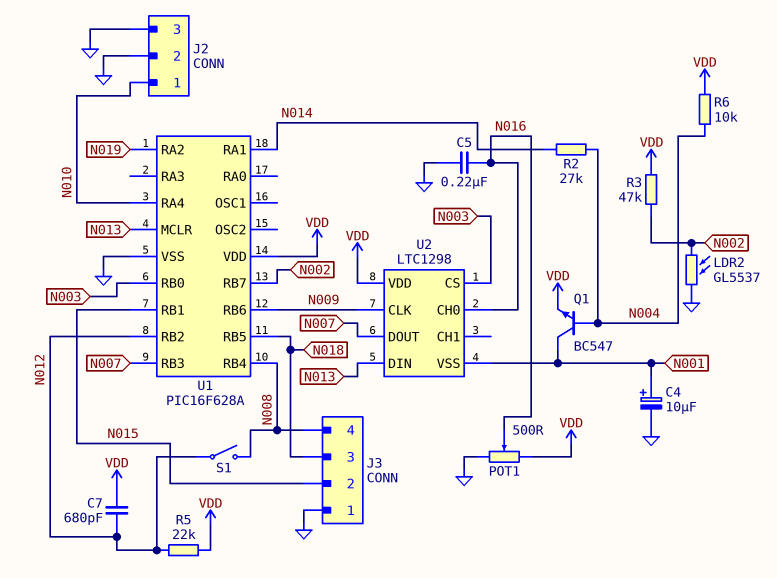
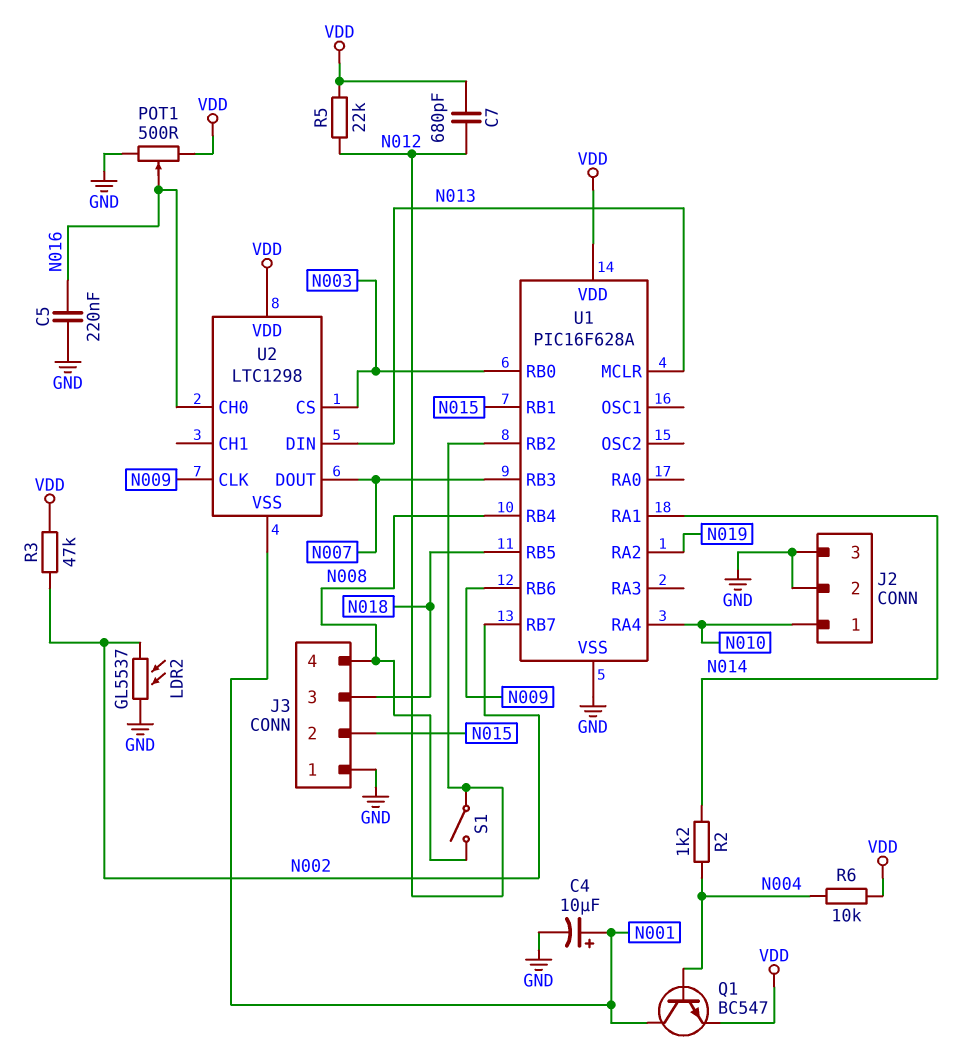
R2: 27k (N004, N014) -> 1.2k (N004, N014)

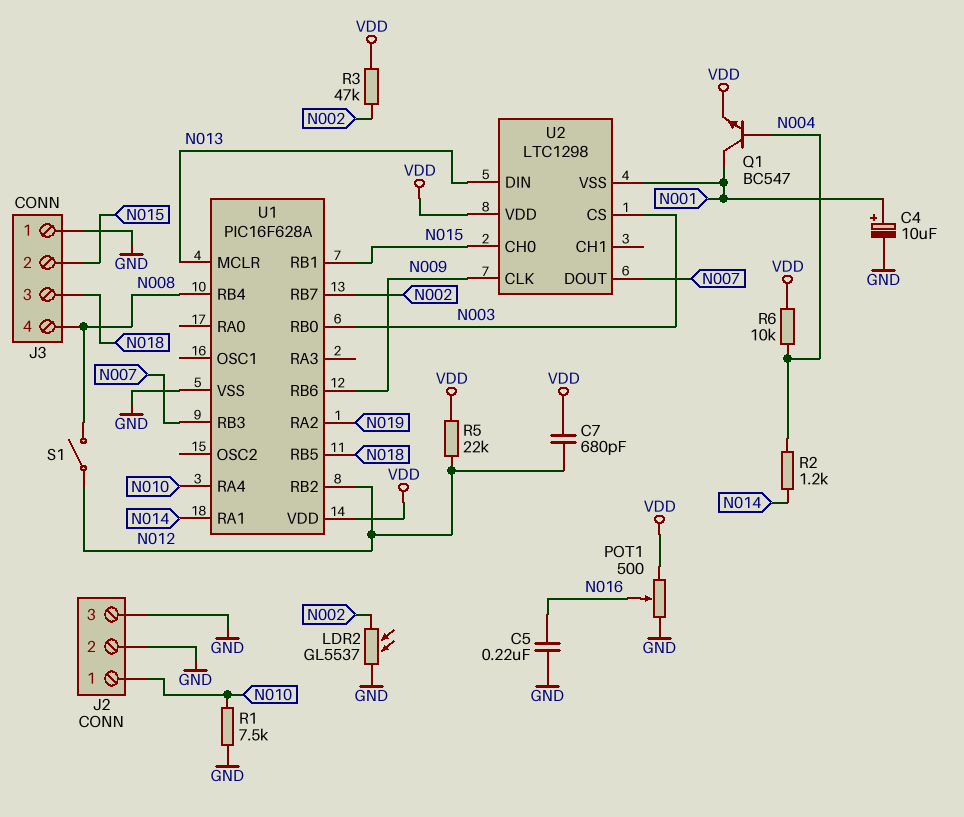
R1: none -> 7.5k (GND, N010)
U2 pin CH0: N016 -> N015

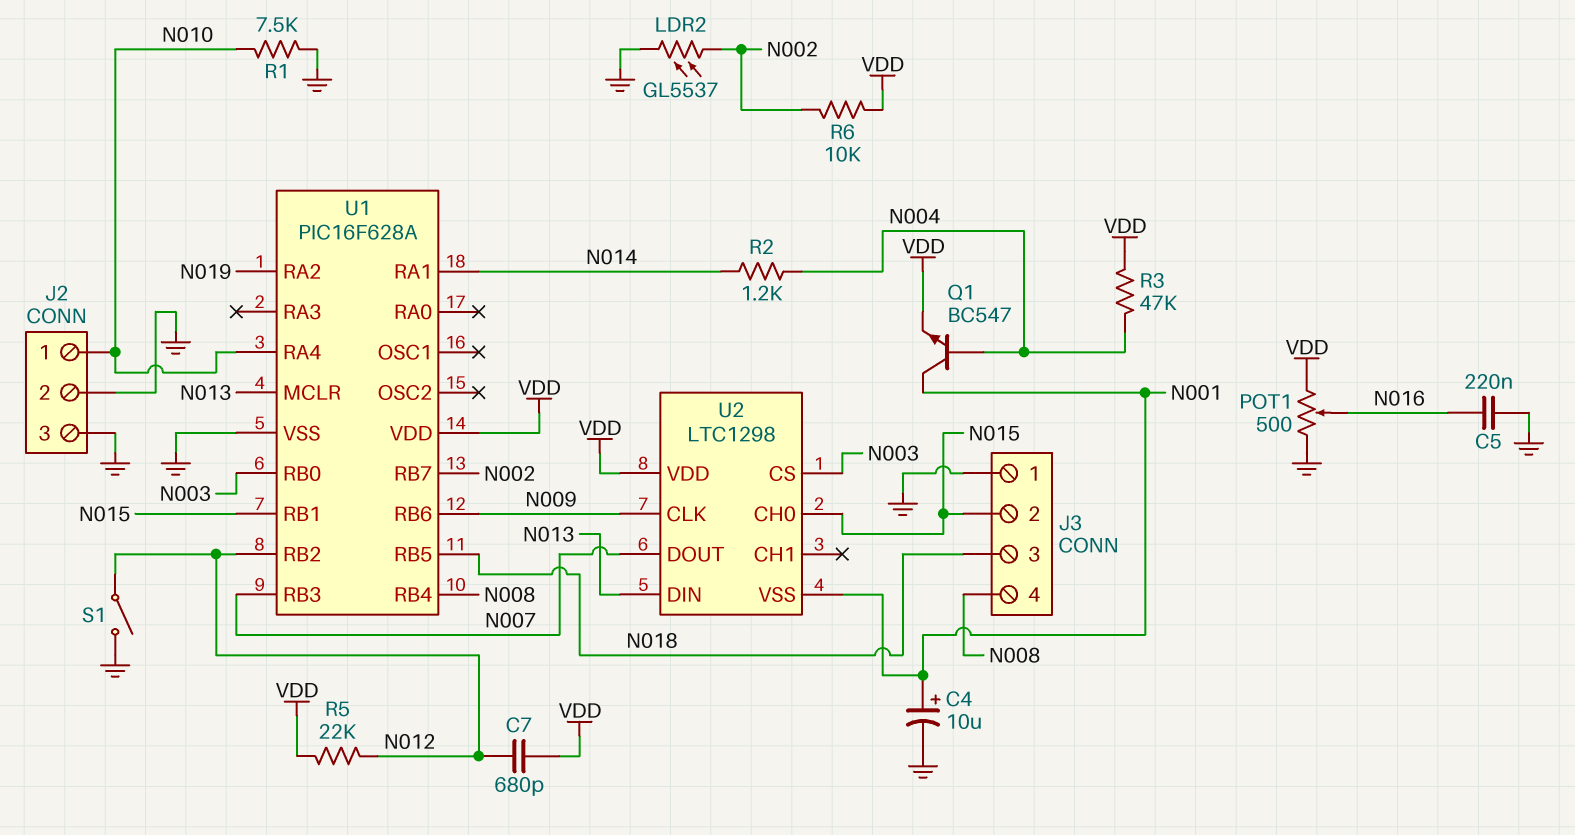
R3: 47k (N002, VDD) -> 47k (N004, VDD)
R6: 10k (N004, VDD) -> 10k (N002, VDD)
S1: switch (N008, N012) -> switch (GND, N012)

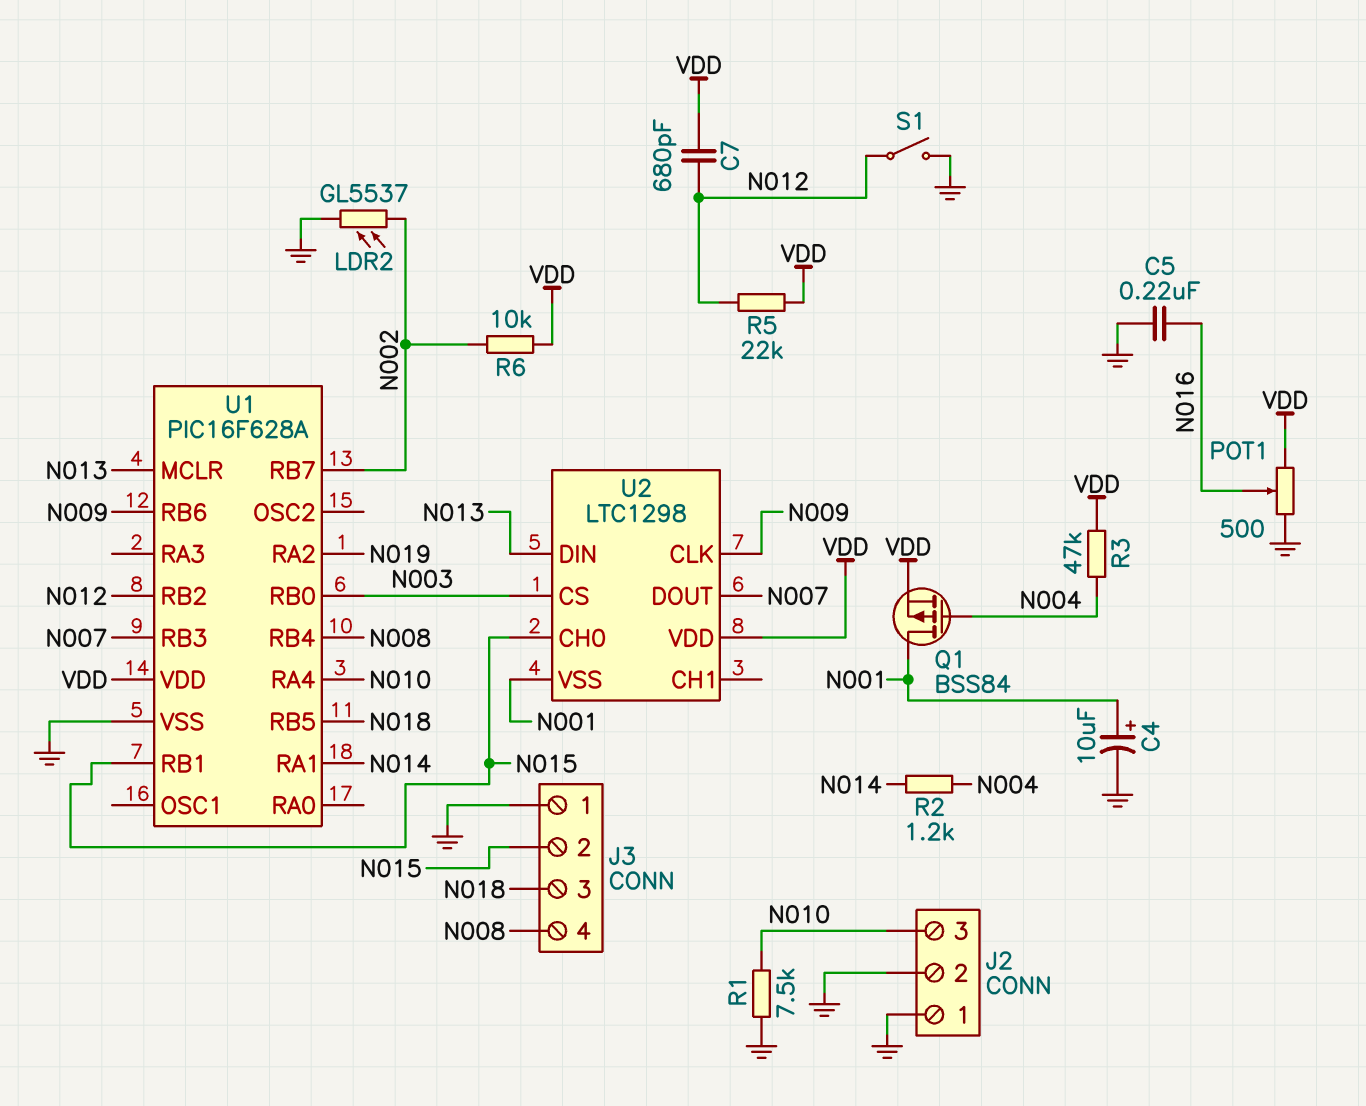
J2 pin 1: N010 -> GND
J2 pin 3: GND -> N010
Q1: NPN BC547 (B N004, C N001, E VDD) -> PMOS BSS84 (G N004, D N001, S VDD)

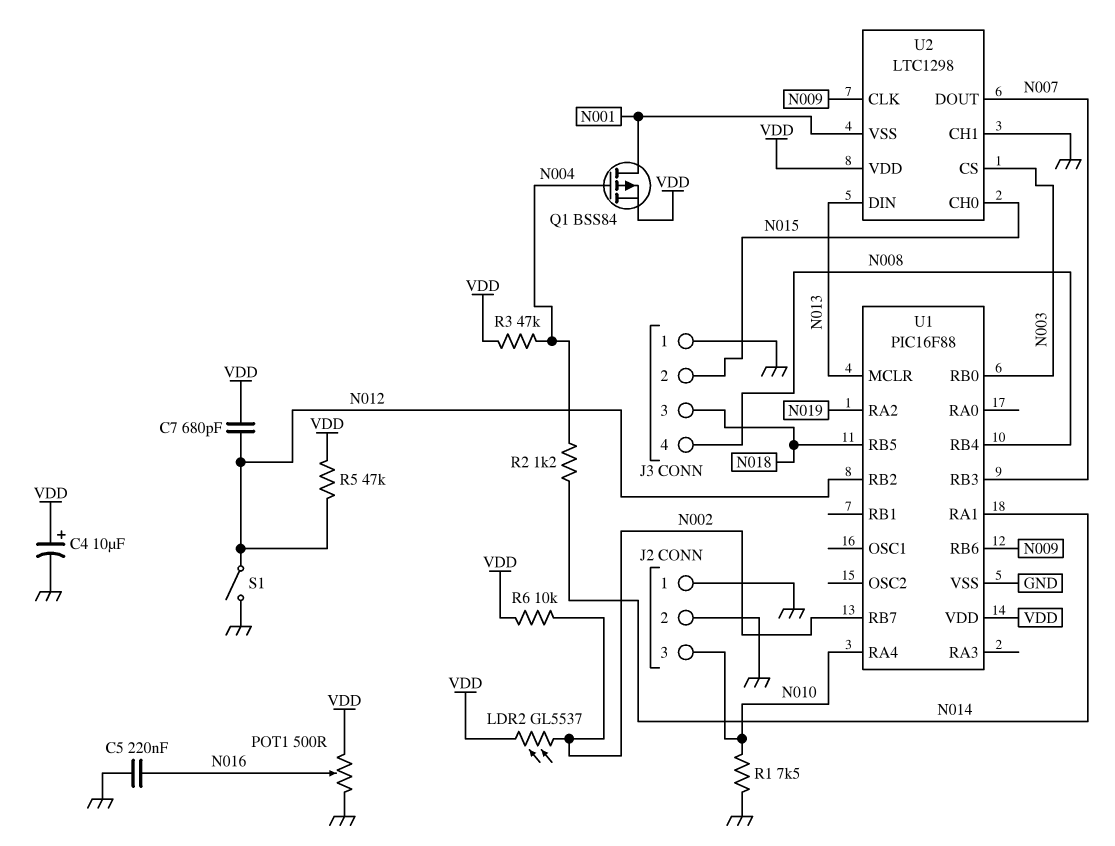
C4: 10uF (plus N001, minus GND) -> 10uF (plus VDD, minus GND)
LDR2: GL5537 (GND, N002) -> GL5537 (N002, VDD)
R5: 22k (N012, VDD) -> 47k (N012, VDD)
U1: PIC16F628A -> PIC16F88
U1 pin RB1: N015 -> none
U2 pin CH1: none -> GND

